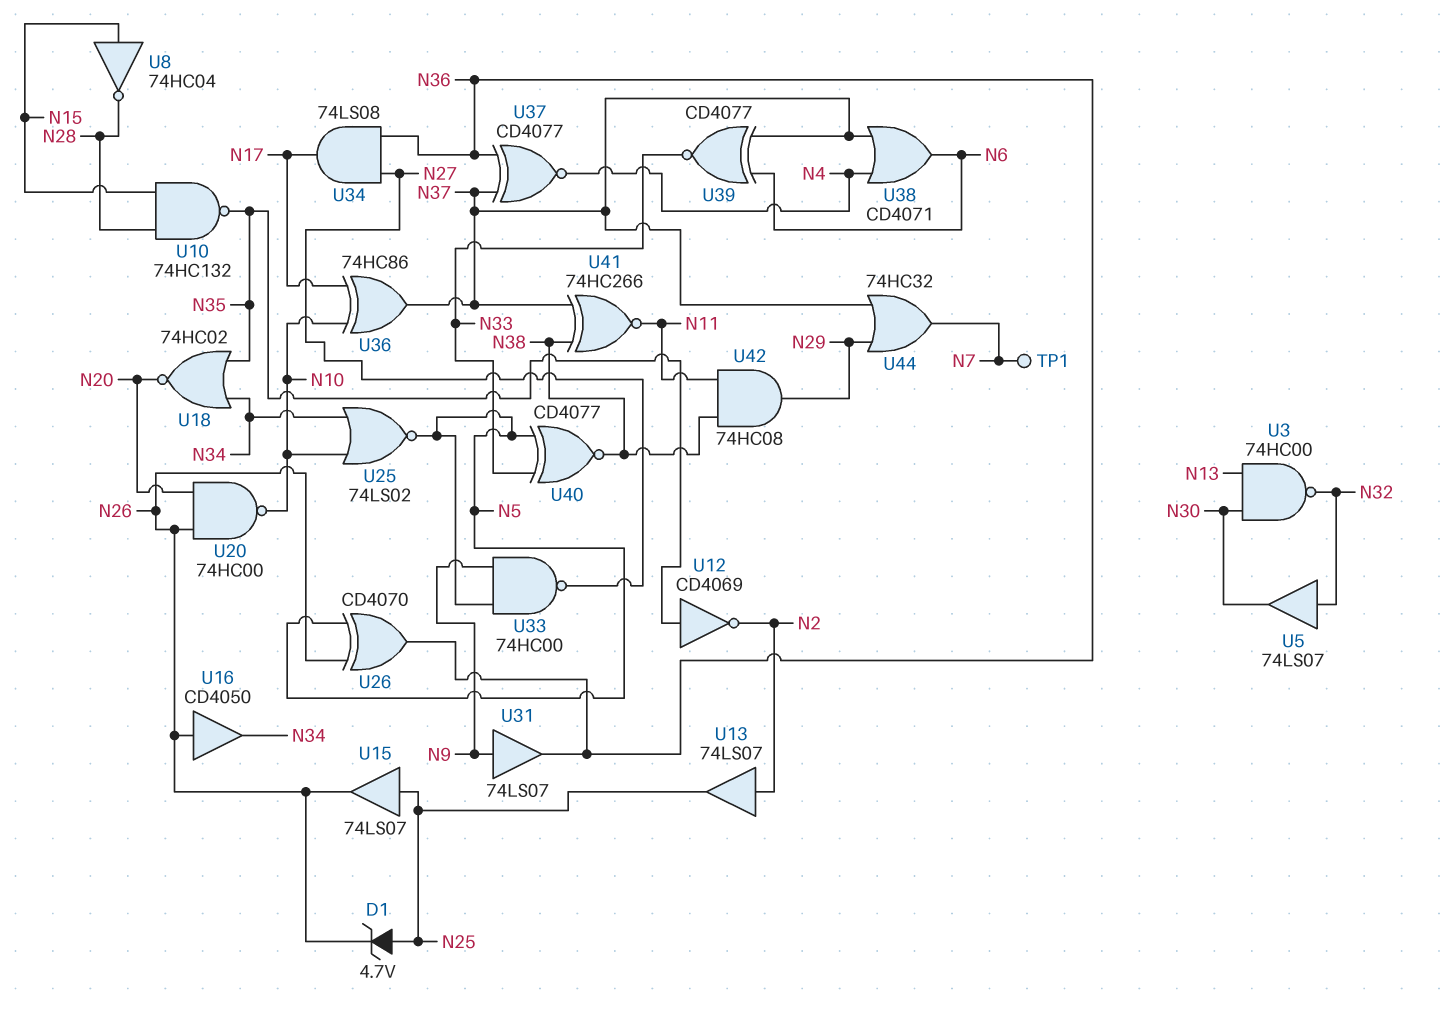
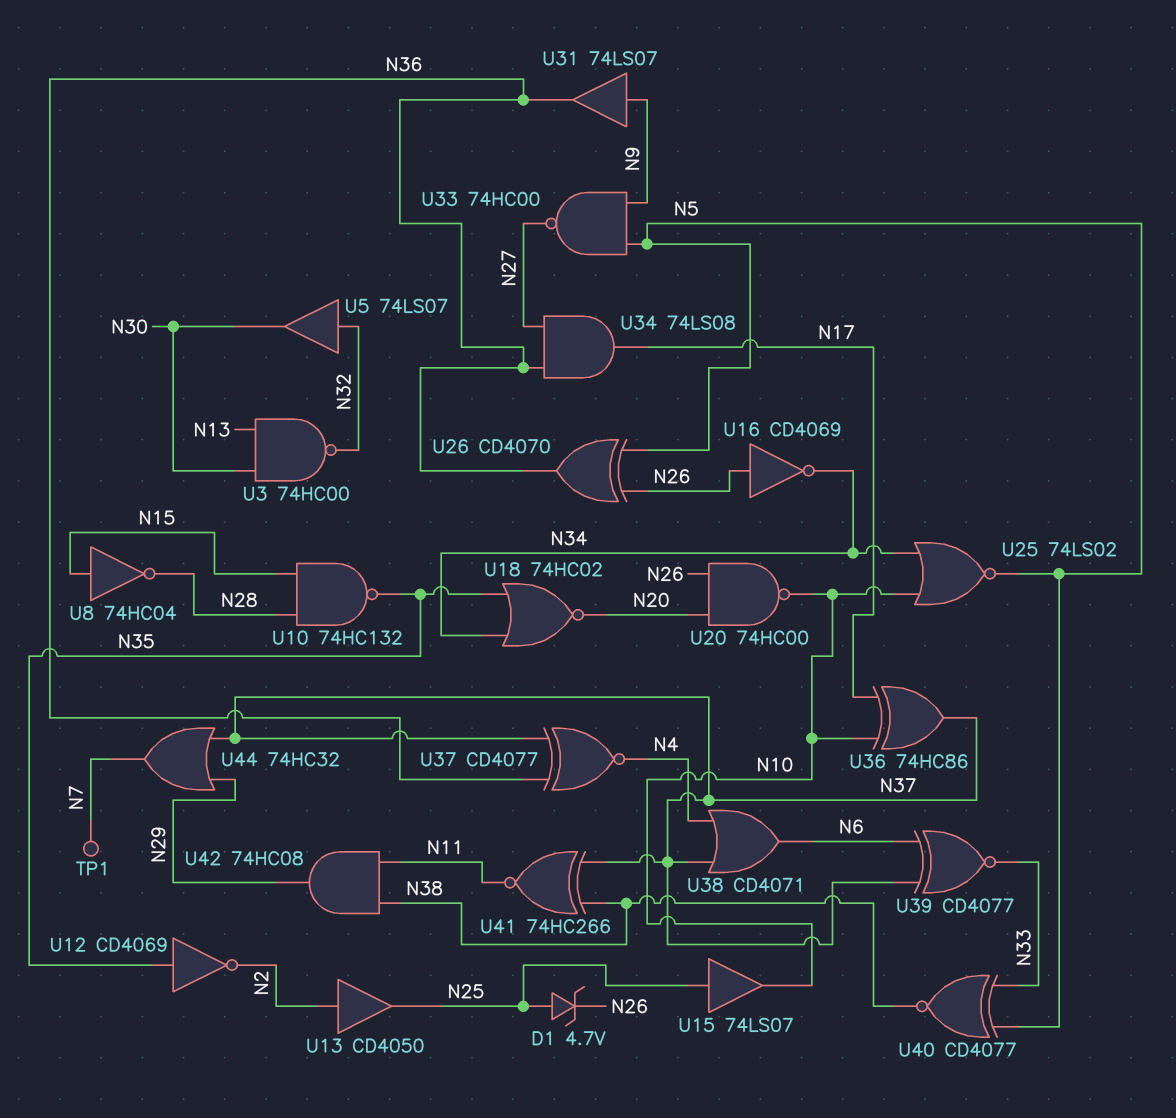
U13: buffer 74LS07 (in N2, out N25) -> buffer CD4050 (in N2, out N25)
U15: buffer 74LS07 (in N25, out N26) -> buffer 74LS07 (in N25, out N10)
U16: buffer CD4050 (in N26, out N34) -> NOT CD4069 (in N26, out N34)

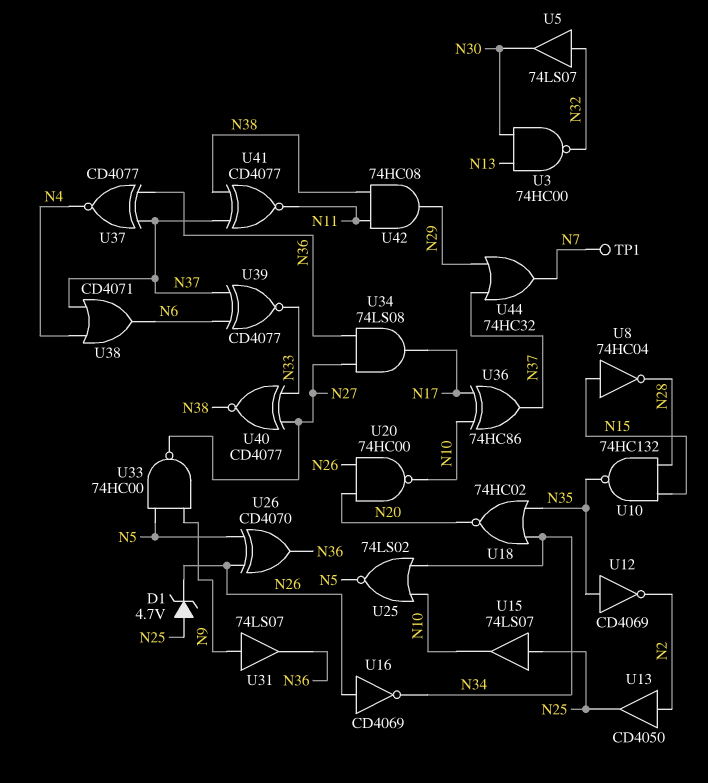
U40: XNOR CD4077 (in N5, in N33, out N38) -> XNOR CD4077 (in N27, in N33, out N38)
U41: XNOR 74HC266 (in N37, in N38, out N11) -> XNOR CD4077 (in N37, in N38, out N11)

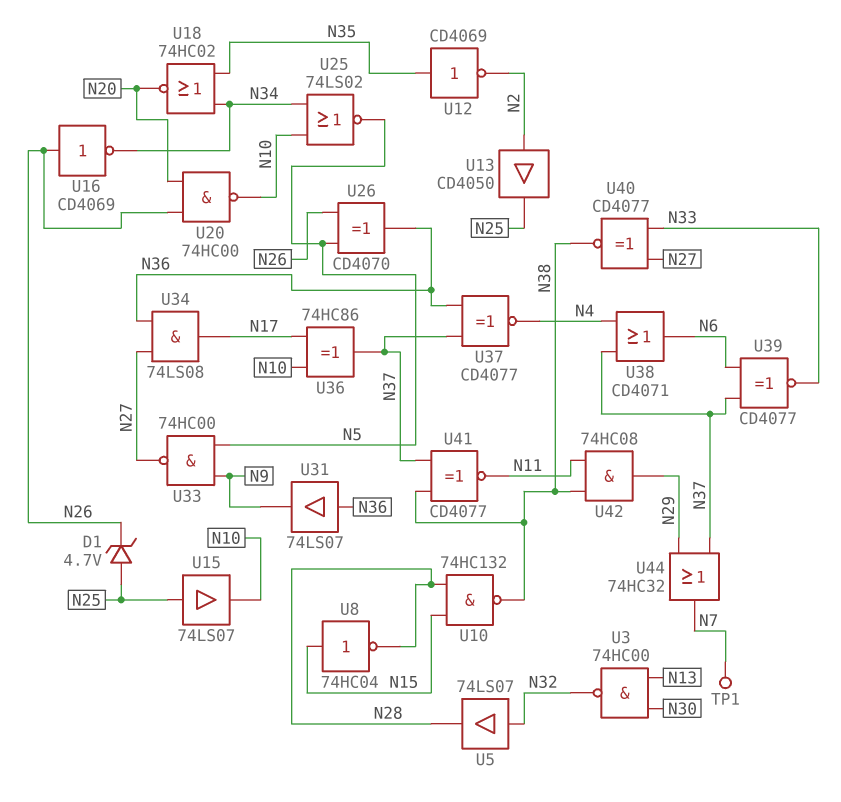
U5: buffer 74LS07 (in N32, out N30) -> buffer 74LS07 (in N32, out N28)
U10: NAND 74HC132 (in N15, in N28, out N35) -> NAND 74HC132 (in N15, in N28, out N38)
U31: buffer 74LS07 (in N9, out N36) -> buffer 74LS07 (in N36, out N9)

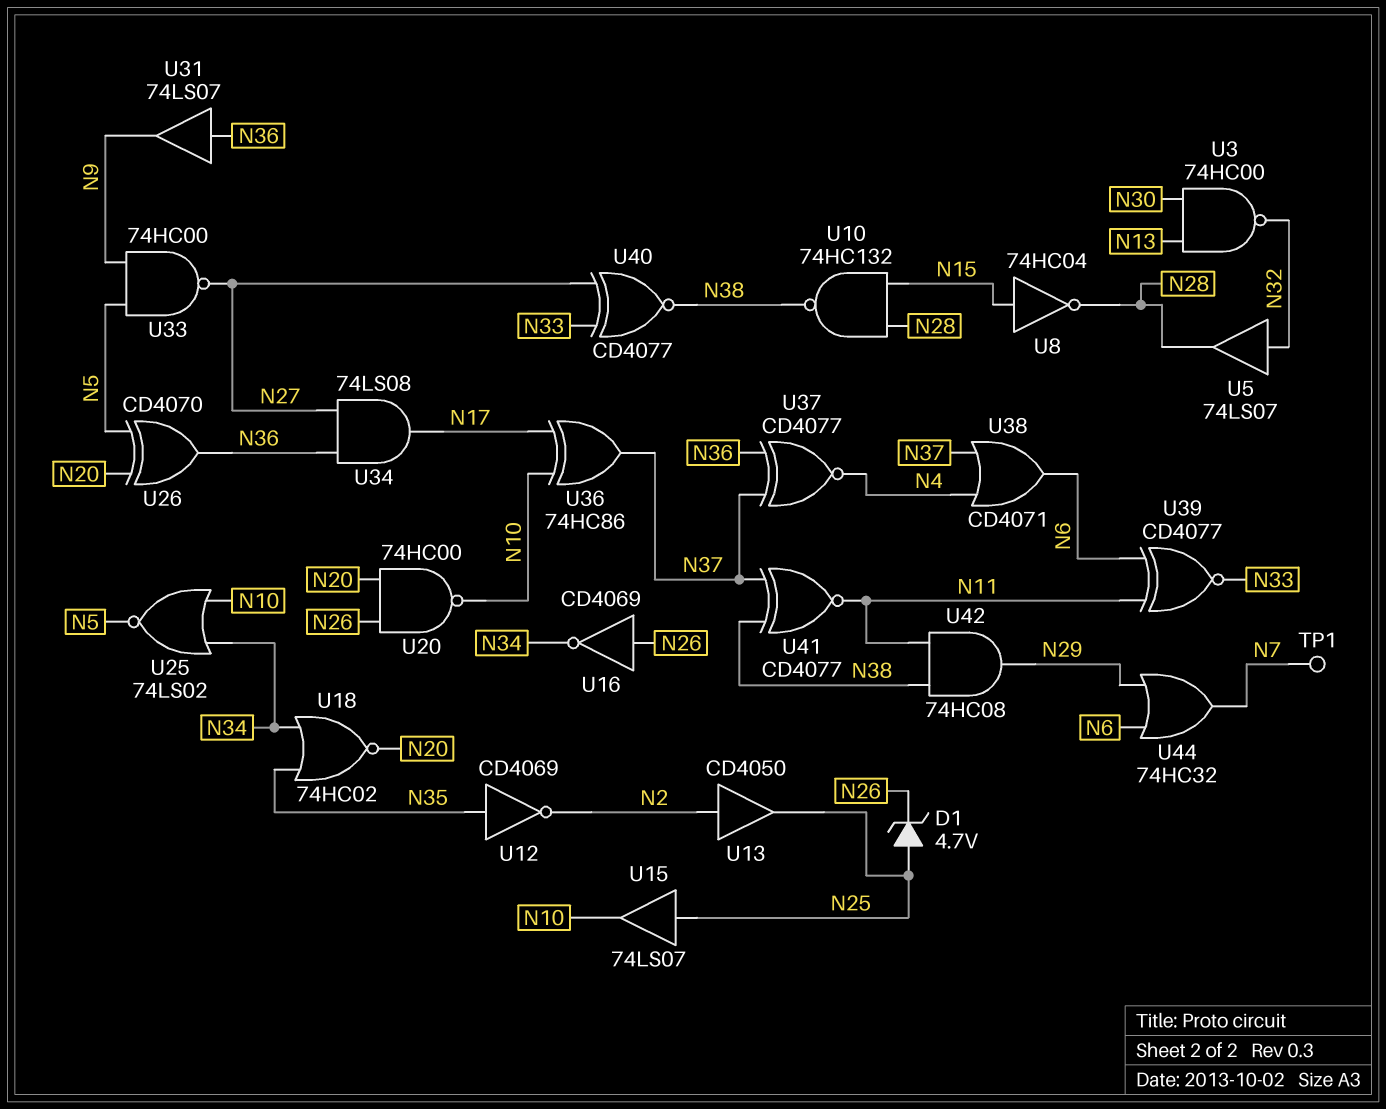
U26: XOR CD4070 (in N5, in N26, out N36) -> XOR CD4070 (in N5, in N20, out N36)
U39: XNOR CD4077 (in N6, in N37, out N33) -> XNOR CD4077 (in N6, in N11, out N33)
U44: OR 74HC32 (in N29, in N37, out N7) -> OR 74HC32 (in N6, in N29, out N7)

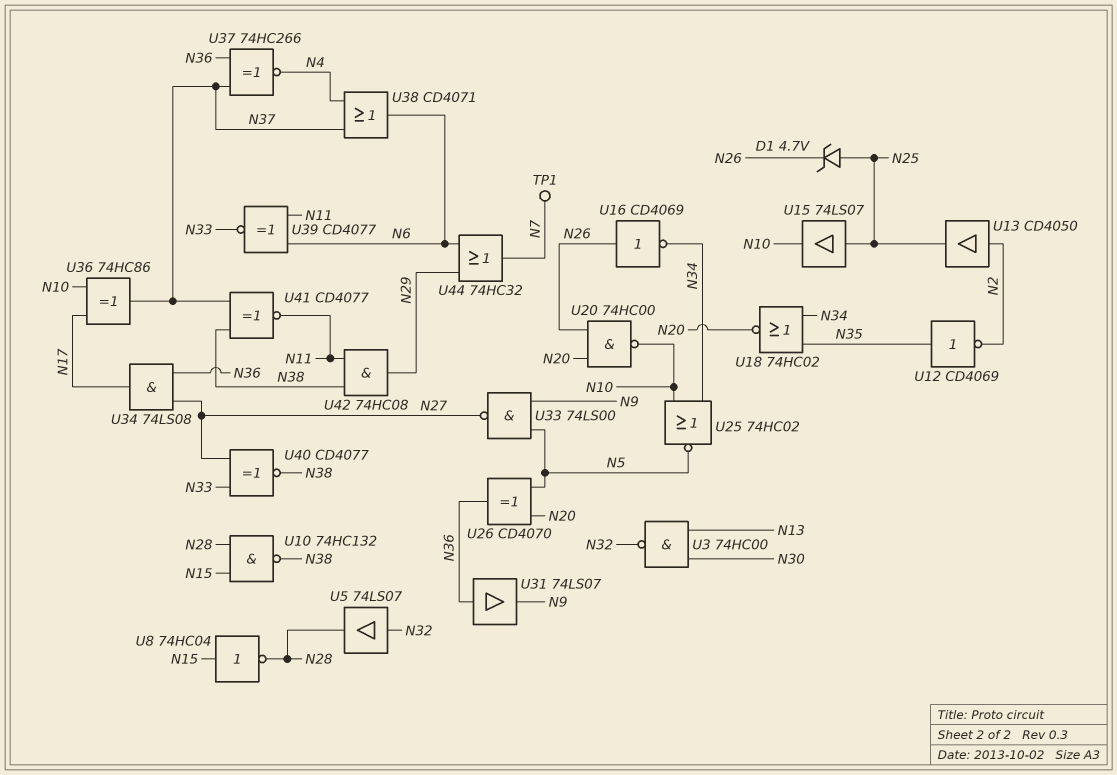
U25: NOR 74LS02 (in N10, in N34, out N5) -> NOR 74HC02 (in N10, in N34, out N5)
U33: NAND 74HC00 (in N5, in N9, out N27) -> NAND 74LS00 (in N5, in N9, out N27)
U37: XNOR CD4077 (in N36, in N37, out N4) -> XNOR 74HC266 (in N36, in N37, out N4)

